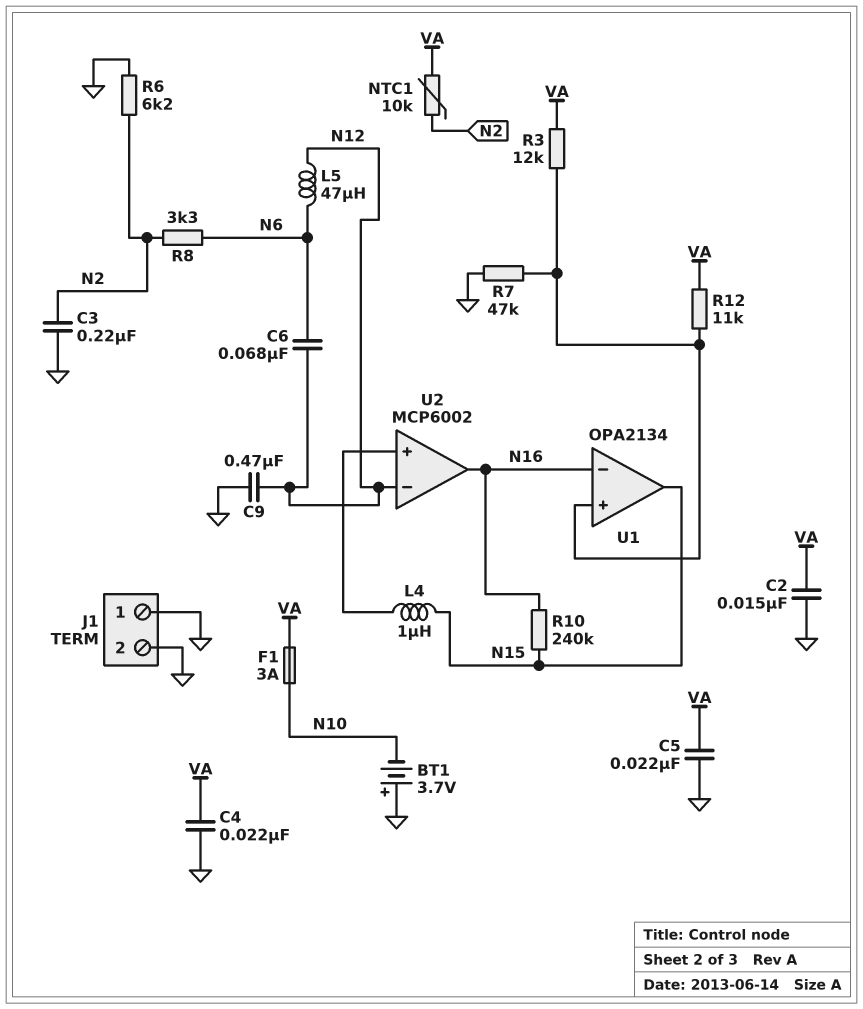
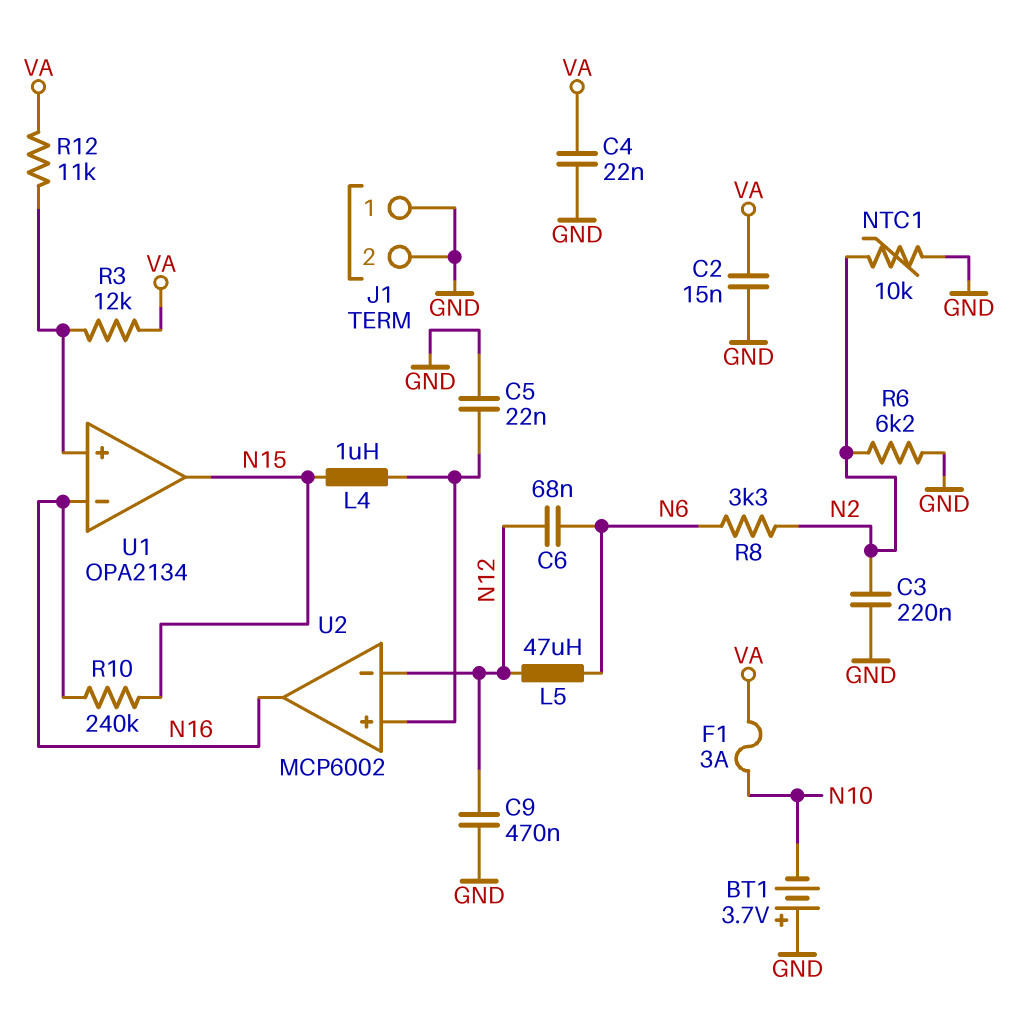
C5: 22nF (GND, VA) -> 22nF (GND, U2/in+)
NTC1: 10k (N2, VA) -> 10k (GND, N2)
R7: 47k (GND, U1/in+) -> none

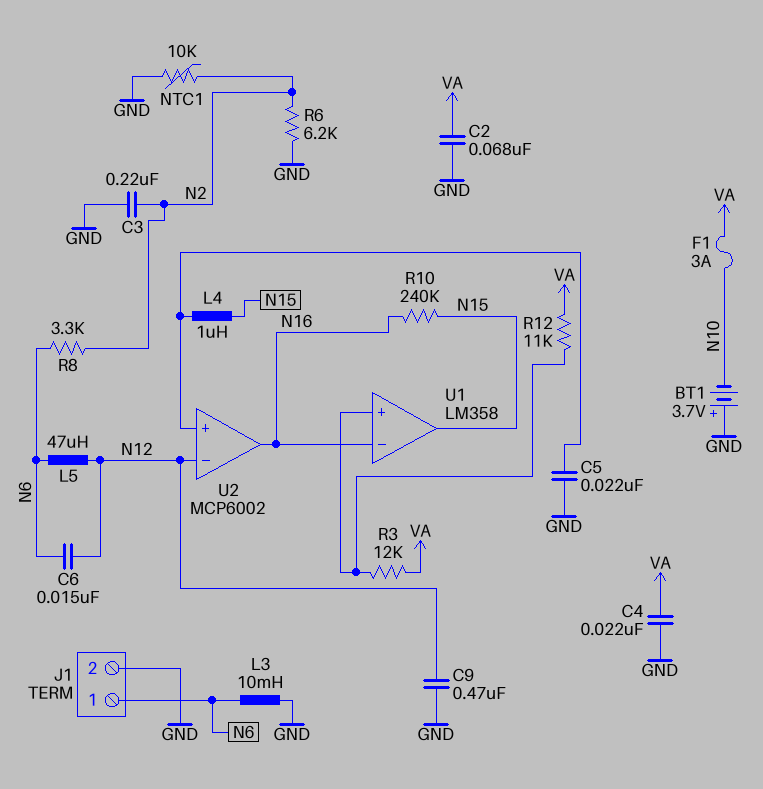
C2: 15nF (GND, VA) -> 68nF (GND, VA)
C6: 68nF (N6, N12) -> 15nF (N6, N12)
J1 pin 1: GND -> N6
L3: none -> 10mH (GND, N6)
U1: OPA2134 -> LM358

